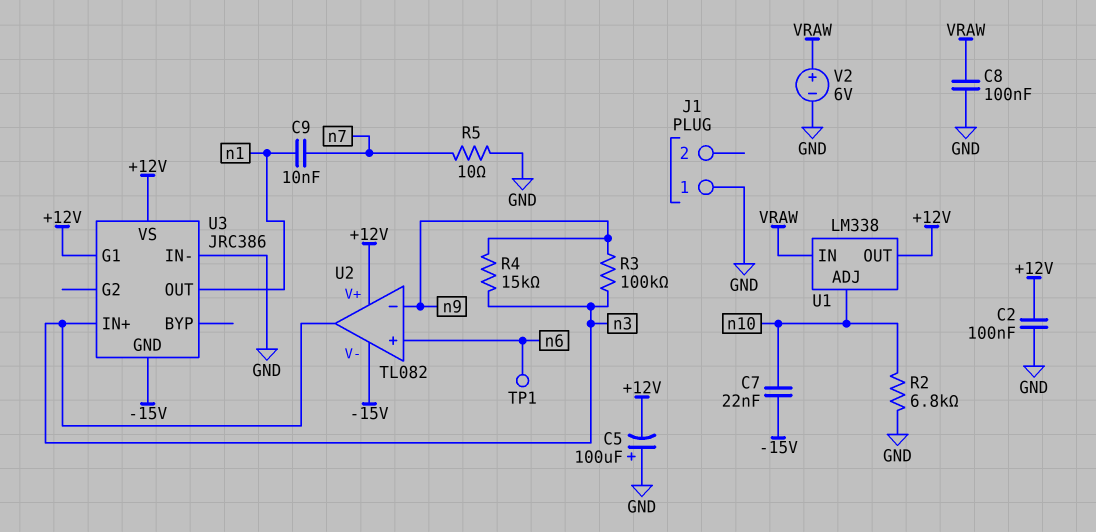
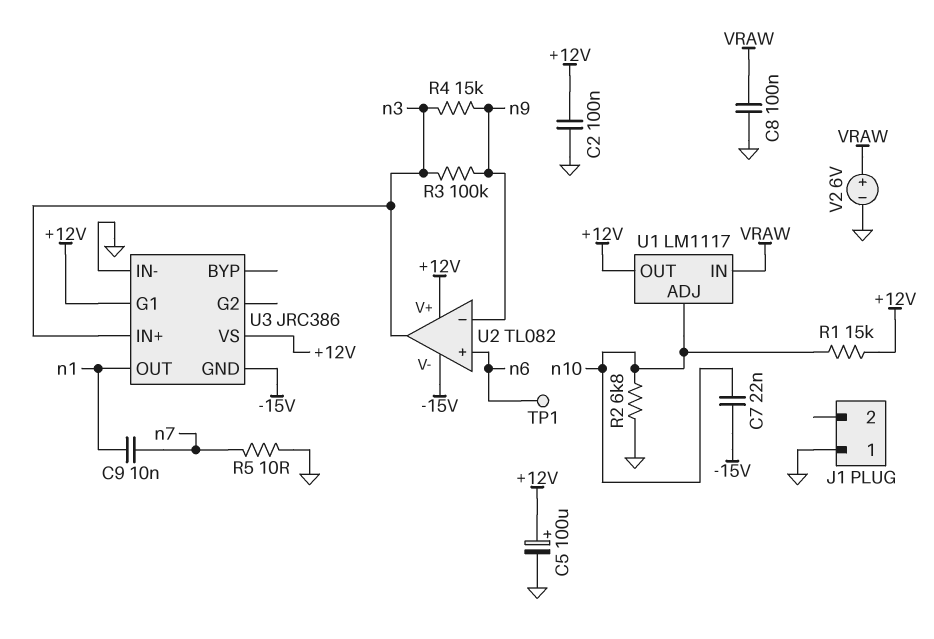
C5: 100uF (plus GND, minus +12V) -> 100uF (plus +12V, minus GND)
R1: none -> 15k (+12V, n10)
U1: LM338 -> LM1117

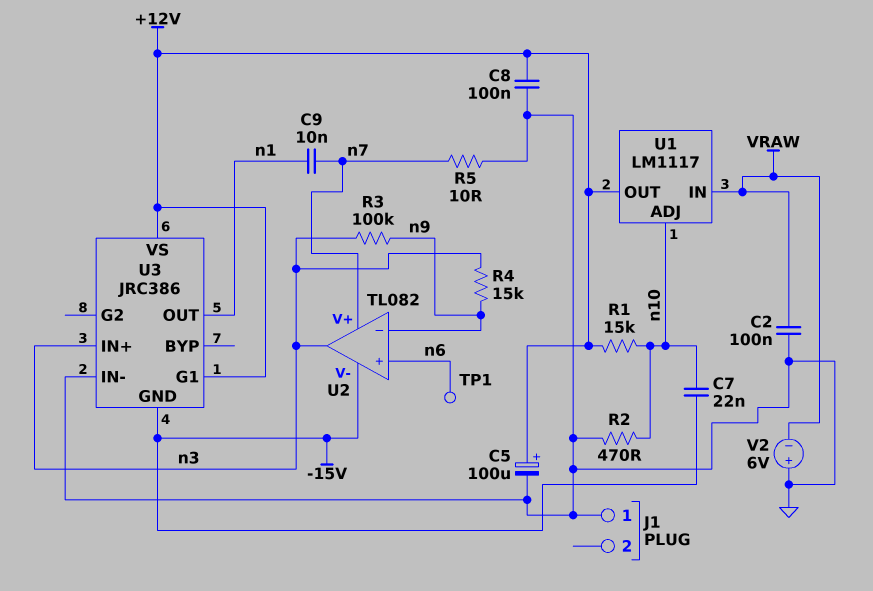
C2: 100nF (+12V, GND) -> 100nF (GND, VRAW)
C8: 100nF (GND, VRAW) -> 100nF (+12V, GND)
R2: 6.8k (GND, n10) -> 470 (GND, n10)
U2 pin V+: +12V -> n7
V2: 6V (plus VRAW, minus GND) -> 6V (plus GND, minus VRAW)

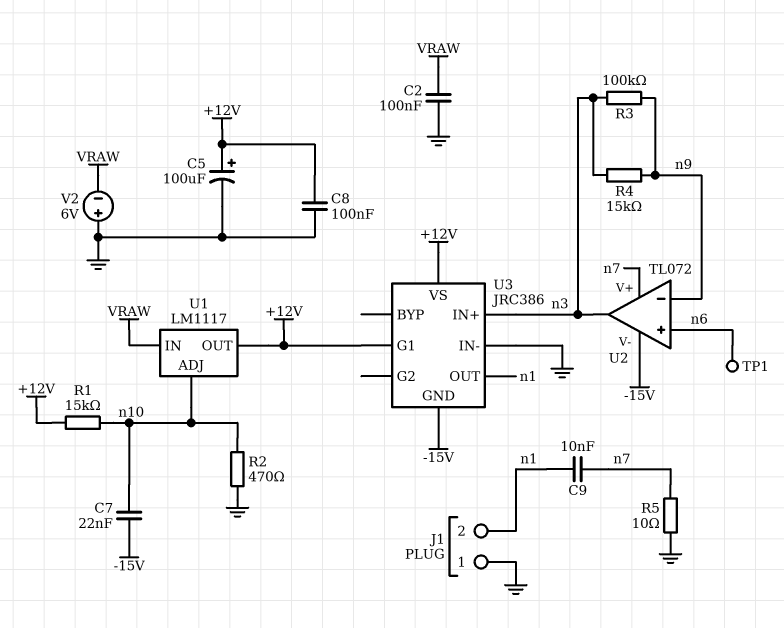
J1 pin 2: none -> n1
U2: TL082 -> TL072

